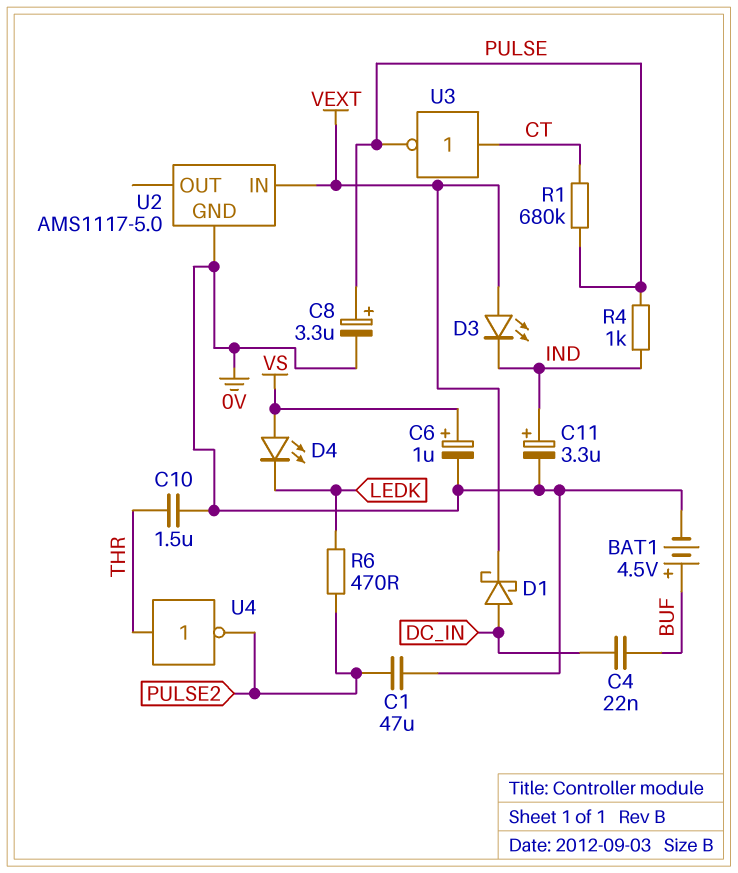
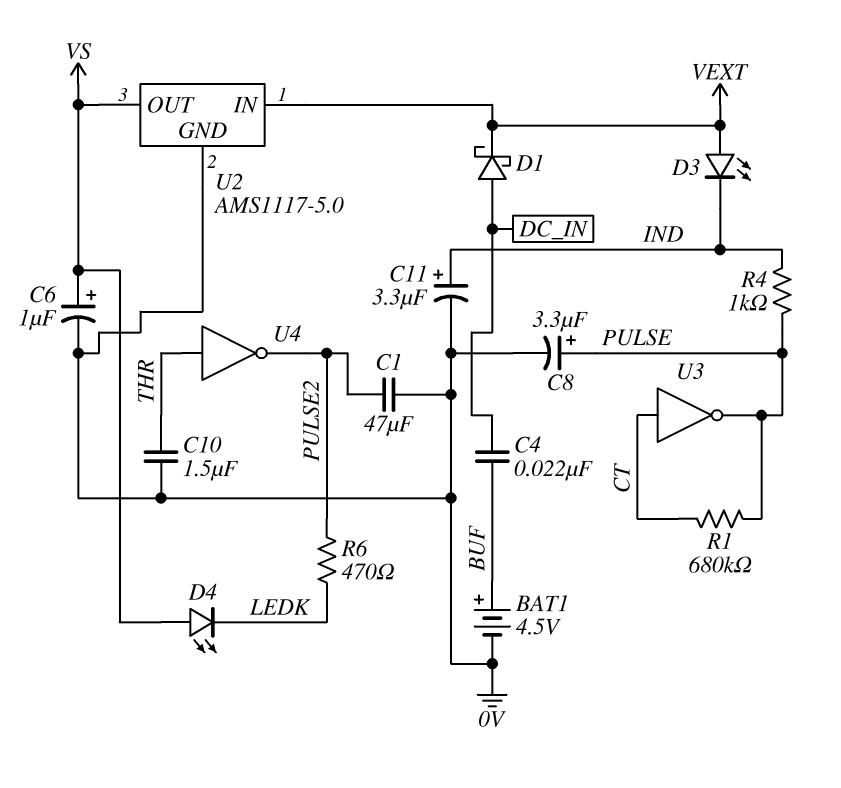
U2 pin OUT: none -> VS

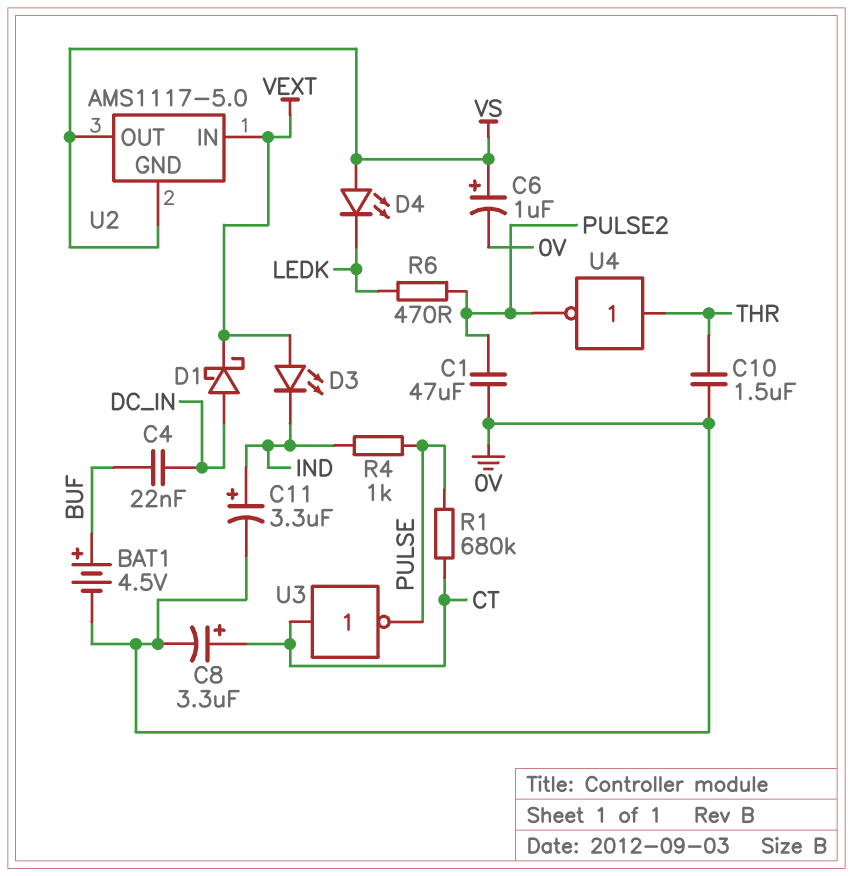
C8: 3.3uF (plus PULSE, minus 0V) -> 3.3uF (plus CT, minus 0V)
U2 pin GND: 0V -> VS

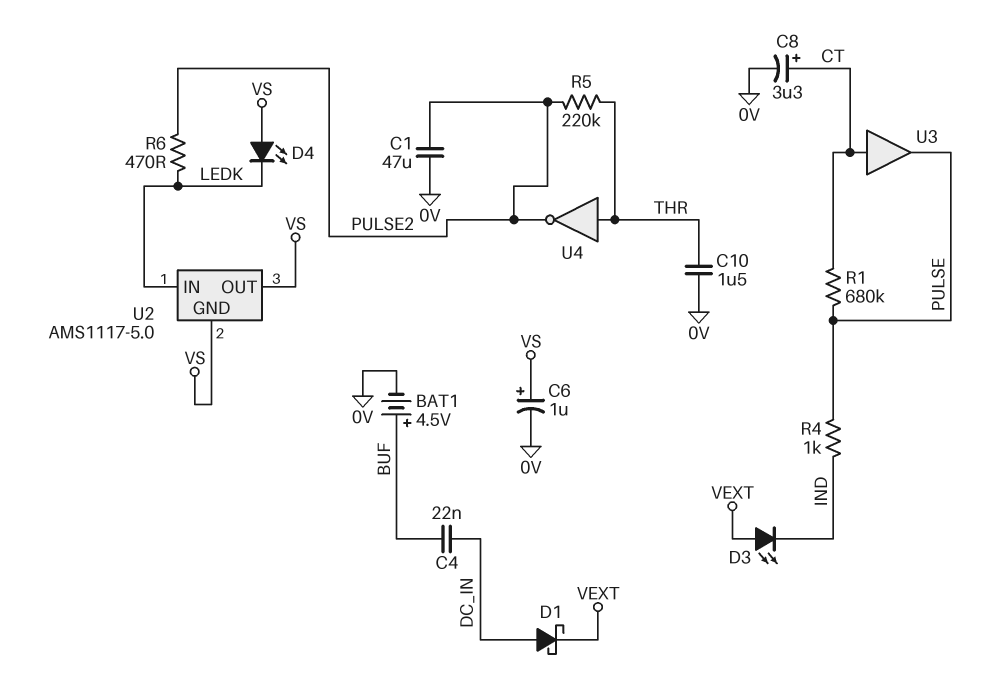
C11: 3.3uF (plus IND, minus 0V) -> none
R5: none -> 220k (PULSE2, THR)
U2 pin IN: VEXT -> LEDK
U3: NOT (in CT, out PULSE) -> buffer (in CT, out PULSE)

